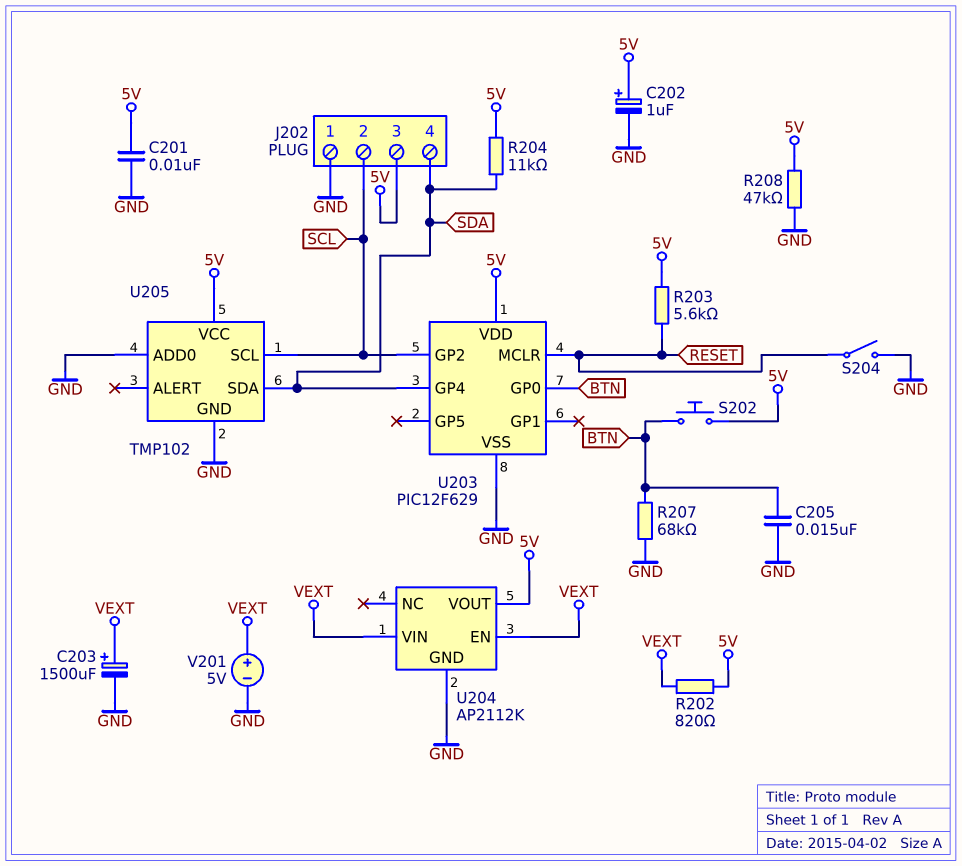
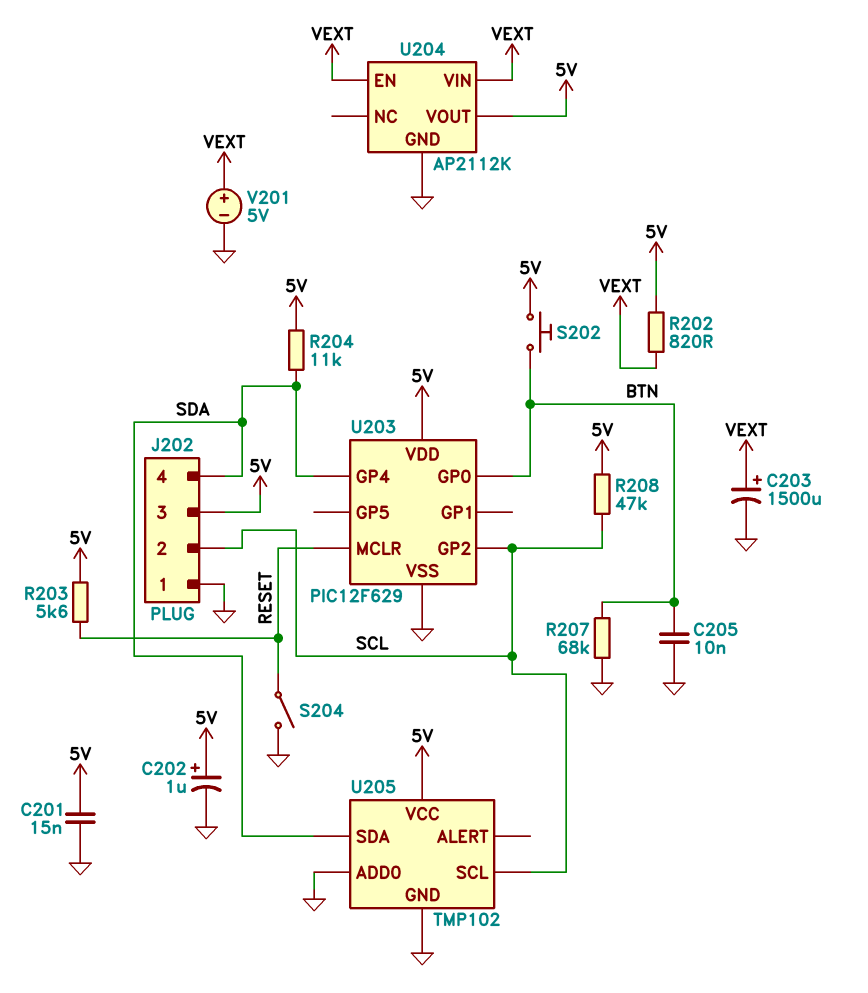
C201: 10nF (5V, GND) -> 15nF (5V, GND)
C205: 15nF (BTN, GND) -> 10nF (BTN, GND)
R208: 47k (5V, GND) -> 47k (5V, SCL)

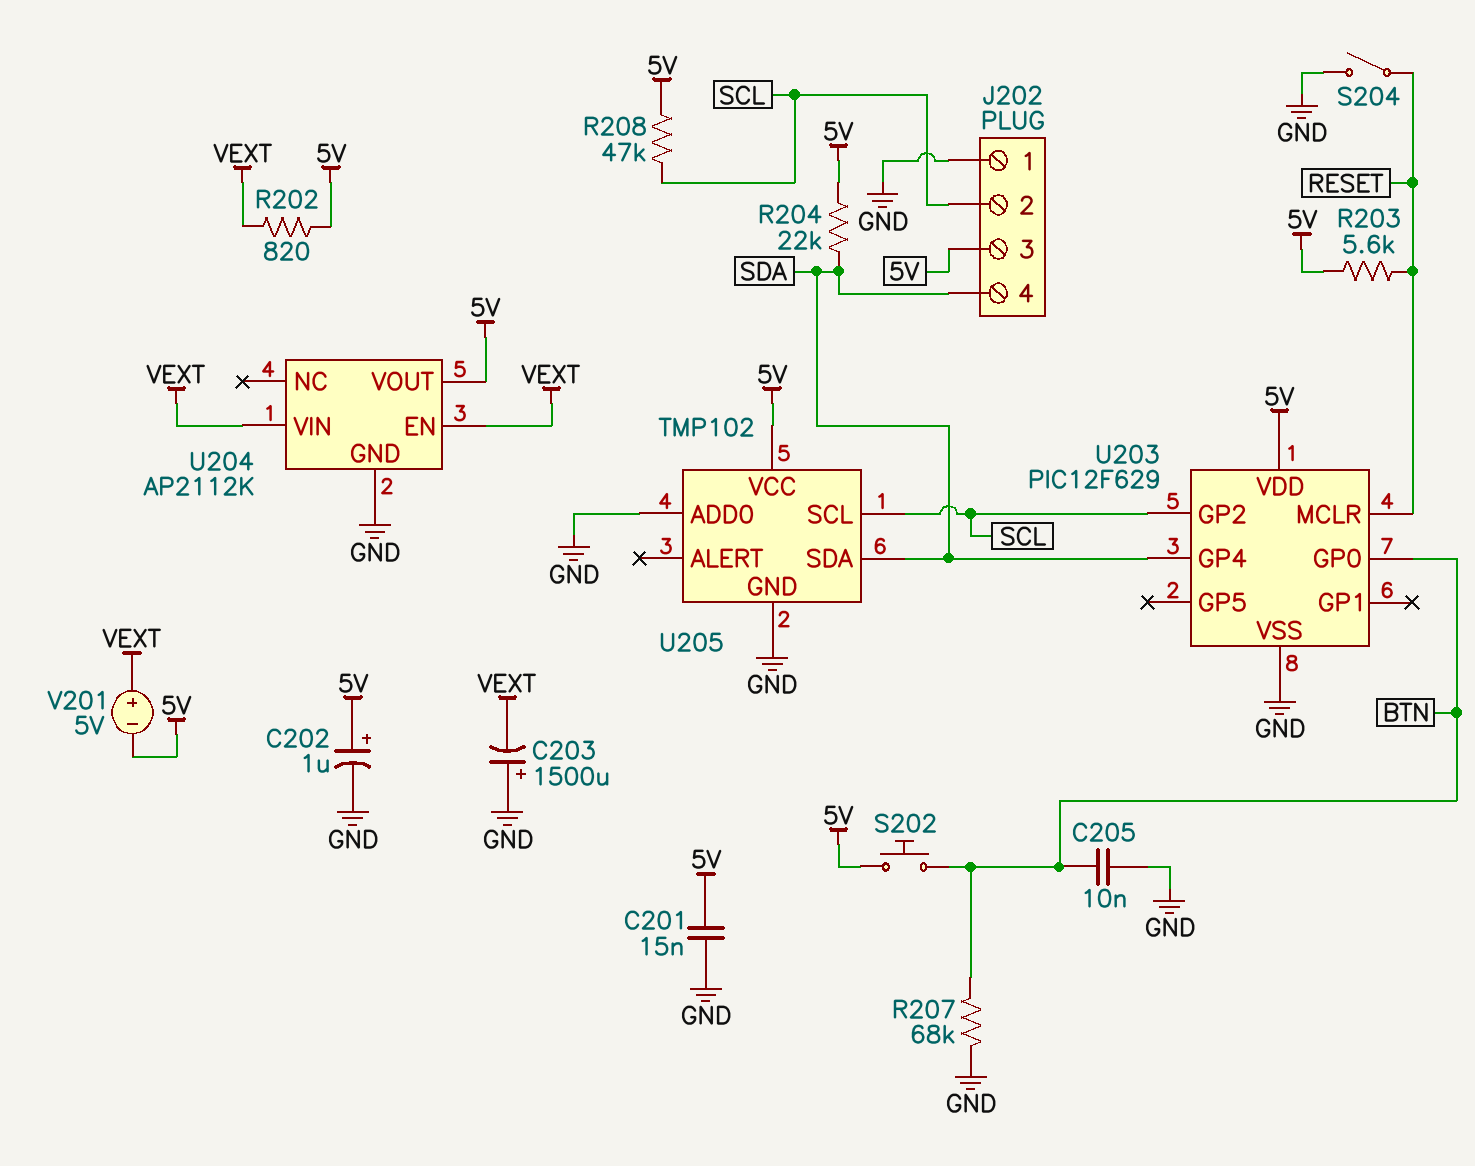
C203: 1500uF (plus VEXT, minus GND) -> 1500uF (plus GND, minus VEXT)
R204: 11k (5V, SDA) -> 22k (5V, SDA)
V201: 5V (plus VEXT, minus GND) -> 5V (plus VEXT, minus 5V)

